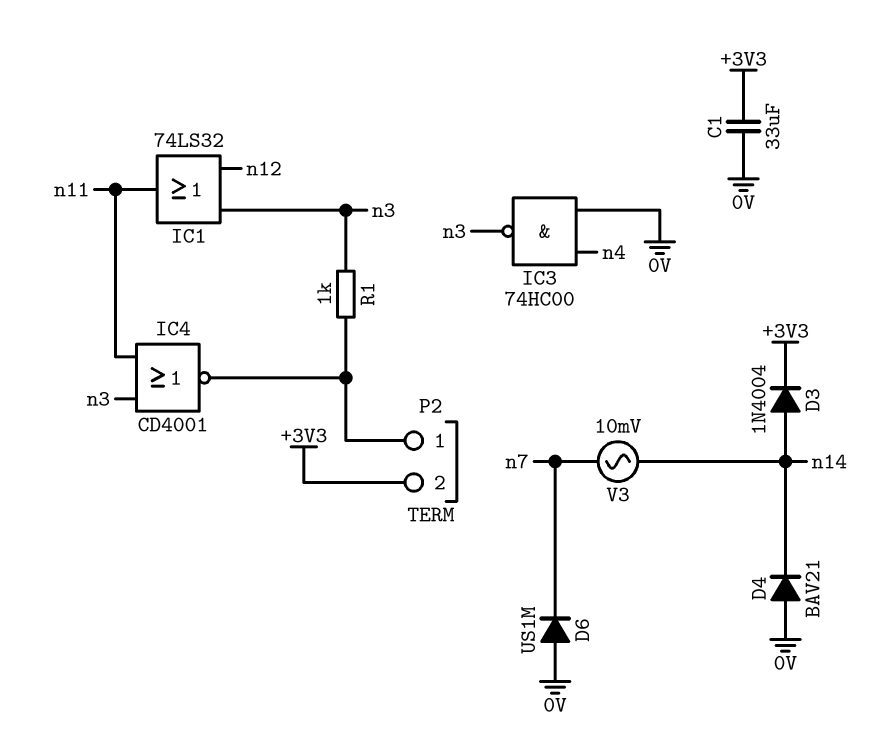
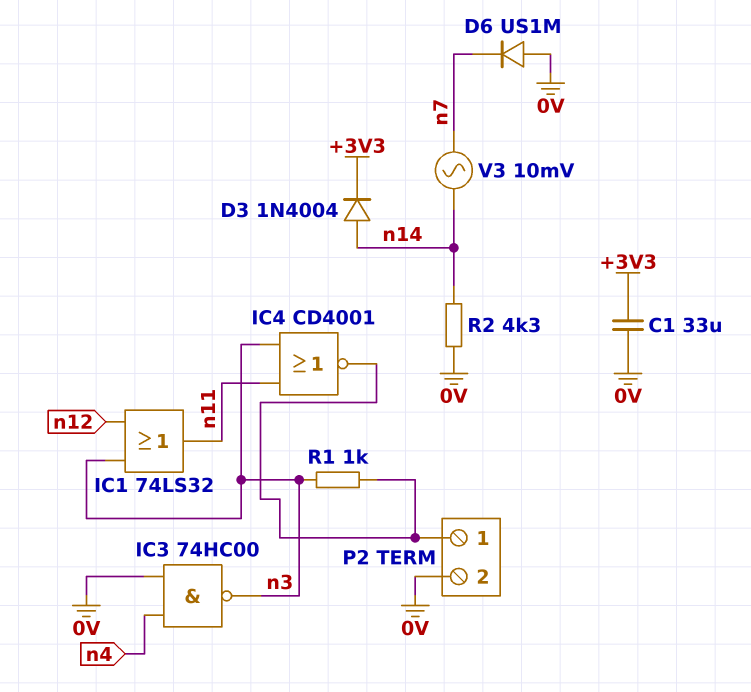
D4: diode BAV21 (A 0V, K n14) -> none
P2 pin 2: +3V3 -> 0V
R2: none -> 4.3k (0V, n14)

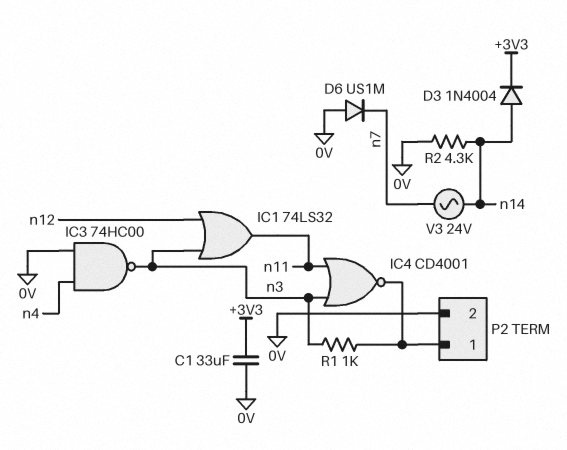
V3: AC 10mV (n7, n14) -> AC 24V (n7, n14)

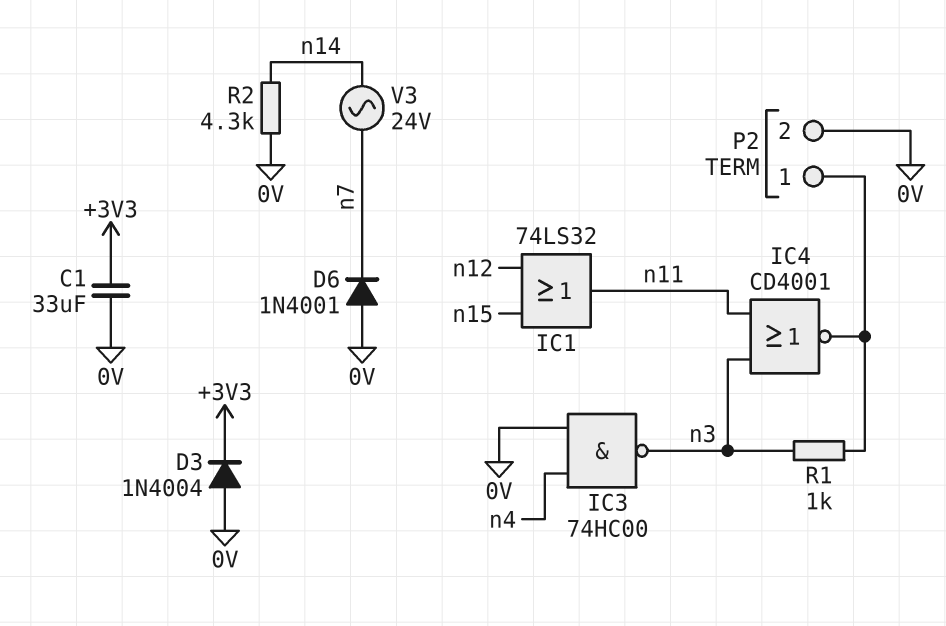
D3: diode 1N4004 (A n14, K +3V3) -> diode 1N4004 (A 0V, K +3V3)
D6: diode US1M (A 0V, K n7) -> diode 1N4001 (A 0V, K n7)
IC1: OR 74LS32 (in n3, in n12, out n11) -> OR 74LS32 (in n12, in n15, out n11)

